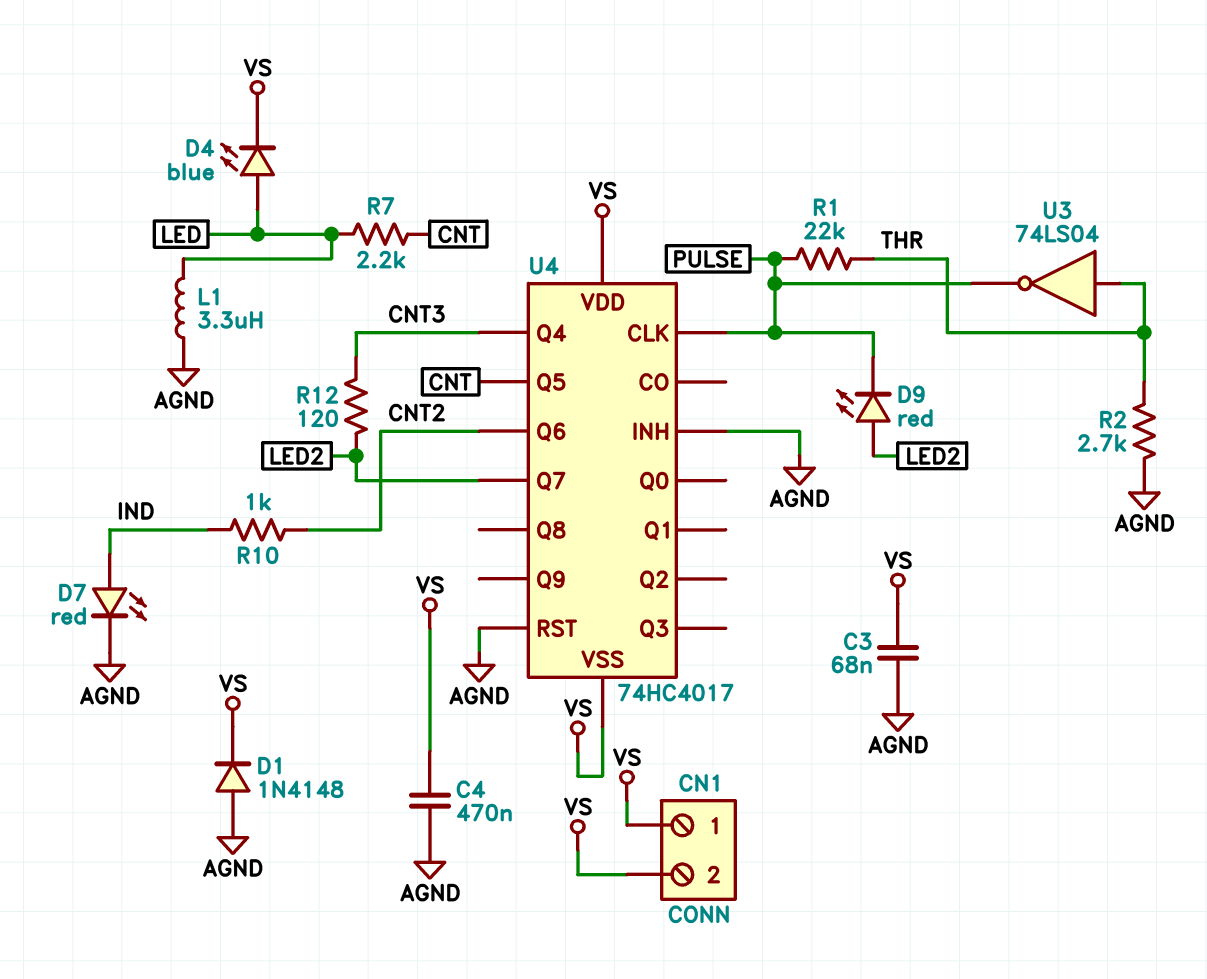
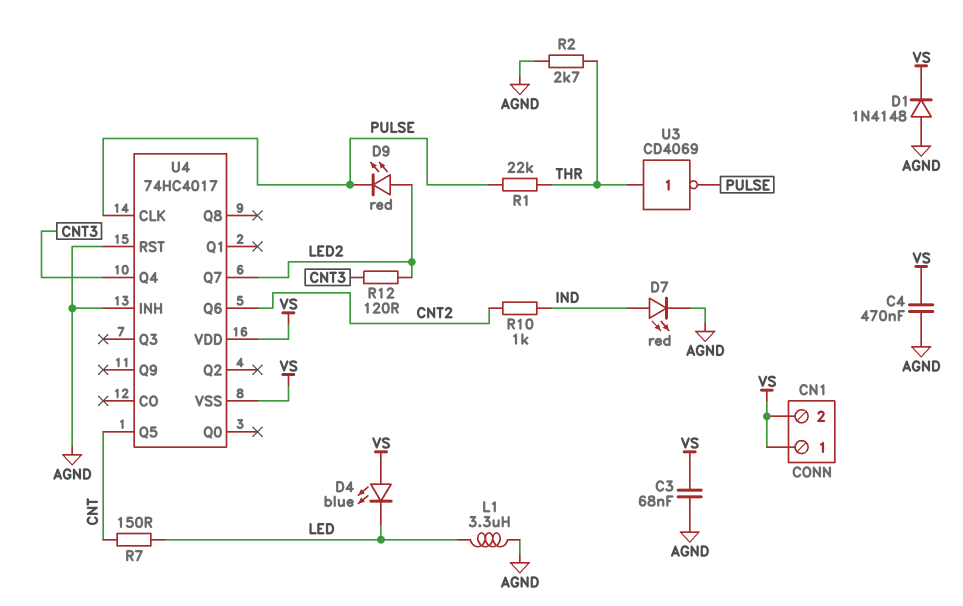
D4: LED blue (A LED, K VS) -> LED blue (A VS, K LED)
R7: 2.2k (CNT, LED) -> 150 (CNT, LED)
U3: NOT 74LS04 (in THR, out PULSE) -> NOT CD4069 (in THR, out PULSE)

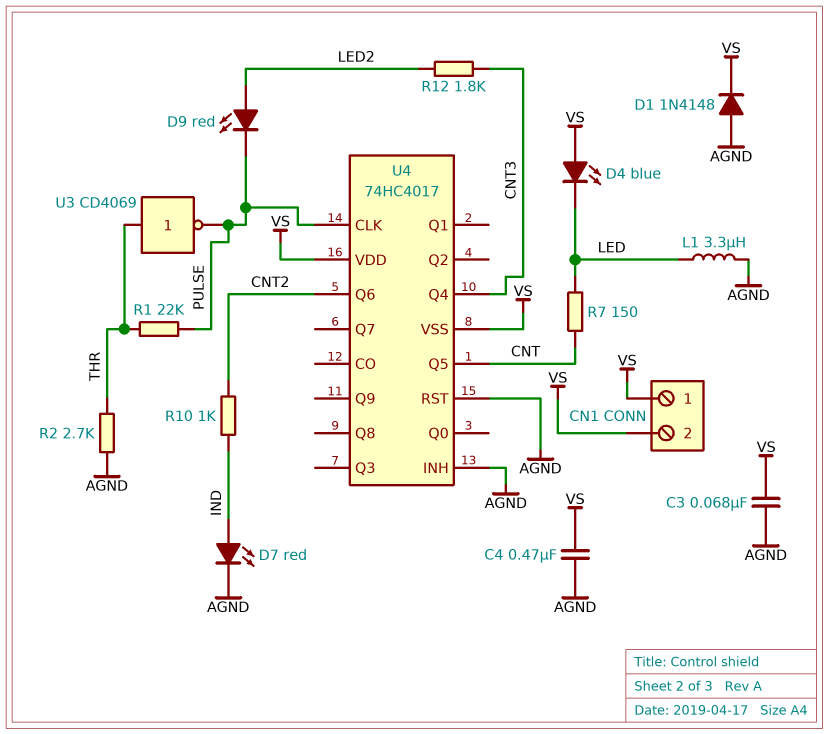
R12: 120 (CNT3, LED2) -> 1.8k (CNT3, LED2)
U4 pin Q7: LED2 -> none

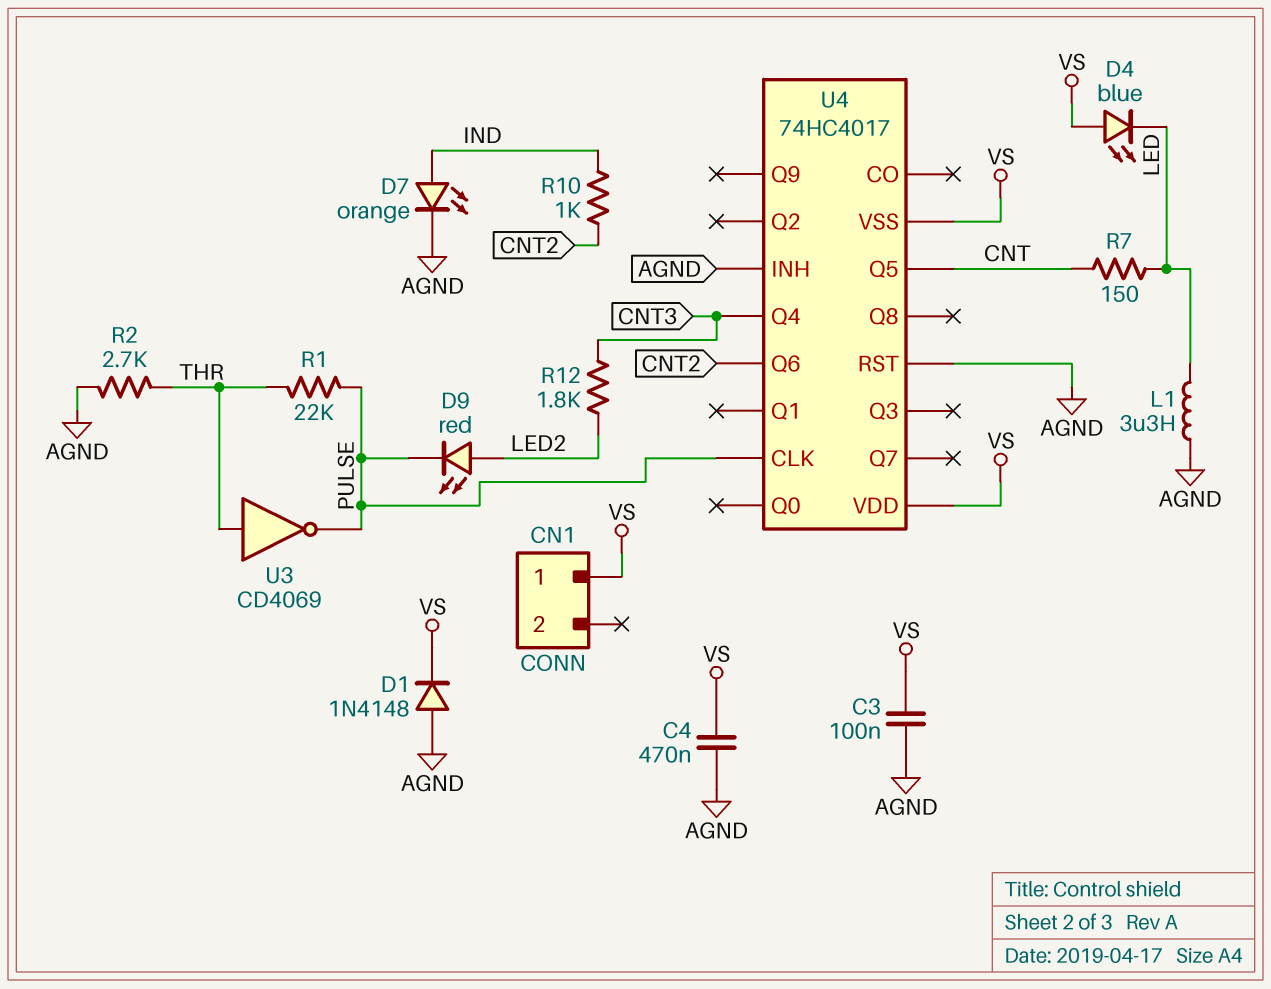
C3: 68nF (AGND, VS) -> 100nF (AGND, VS)
CN1 pin 2: VS -> none
D7: LED red (A IND, K AGND) -> LED orange (A IND, K AGND)

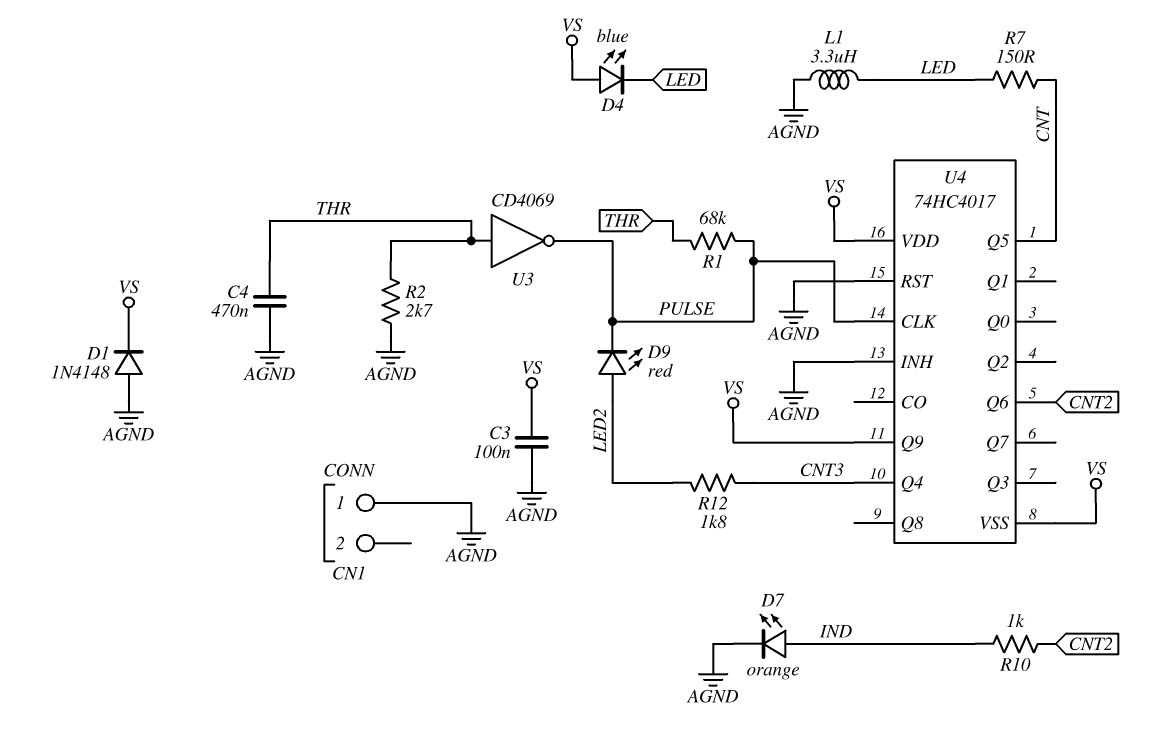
C4: 470nF (AGND, VS) -> 470nF (AGND, THR)
CN1 pin 1: VS -> AGND
R1: 22k (PULSE, THR) -> 68k (PULSE, THR)
U4 pin Q9: none -> VS

